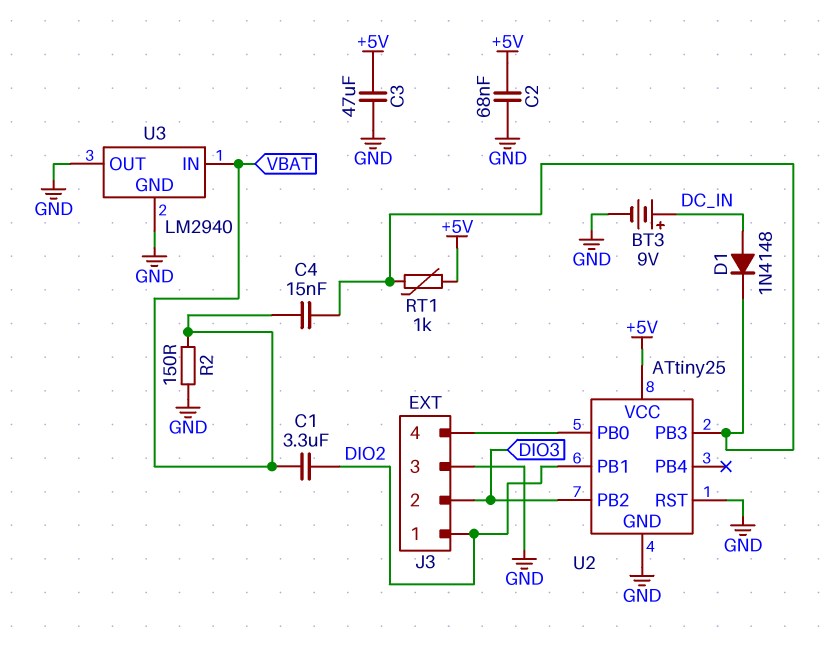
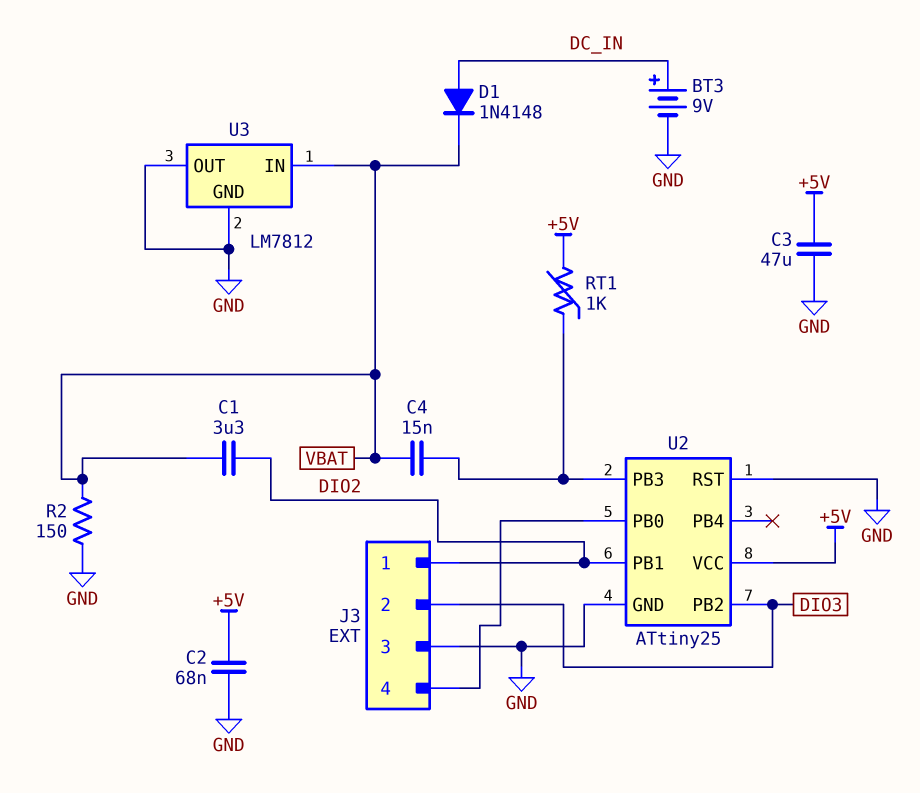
D1: diode 1N4148 (A DC_IN, K U2/PB3) -> diode 1N4148 (A DC_IN, K VBAT)
U3: LM2940 -> LM7812

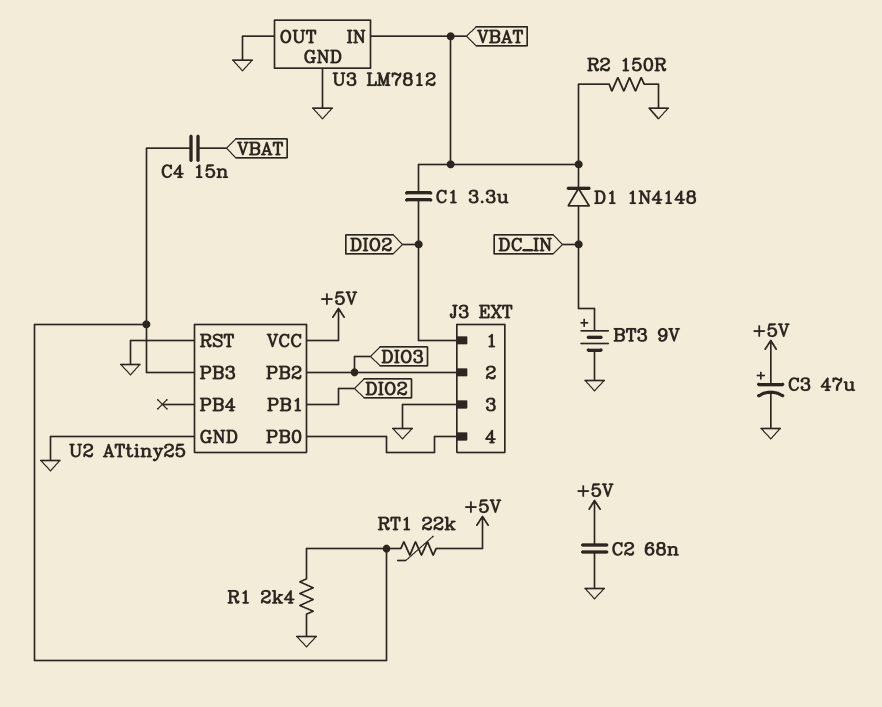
C3: 47uF (+5V, GND) -> 47uF (plus +5V, minus GND)
R1: none -> 2.4k (GND, U2/PB3)
RT1: 1k (+5V, U2/PB3) -> 22k (+5V, U2/PB3)

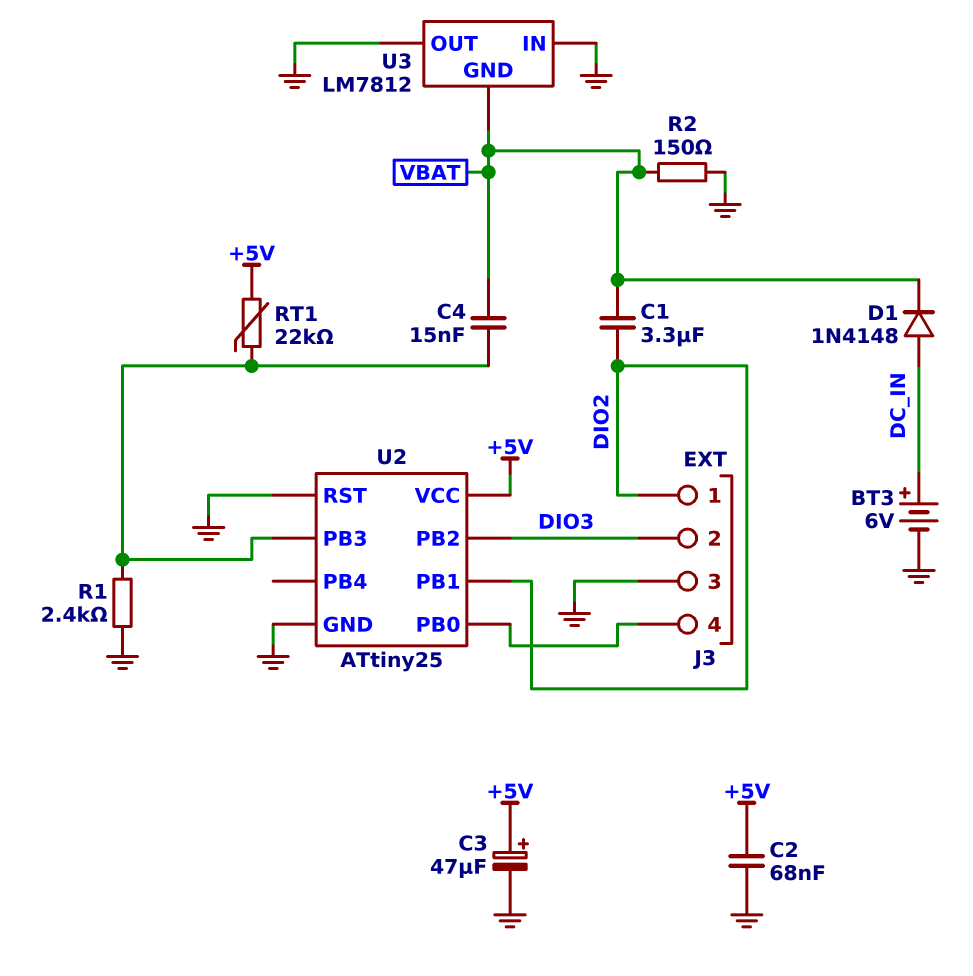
BT3: 9V (plus DC_IN, minus GND) -> 6V (plus DC_IN, minus GND)
U3 pin GND: GND -> VBAT
U3 pin IN: VBAT -> GND

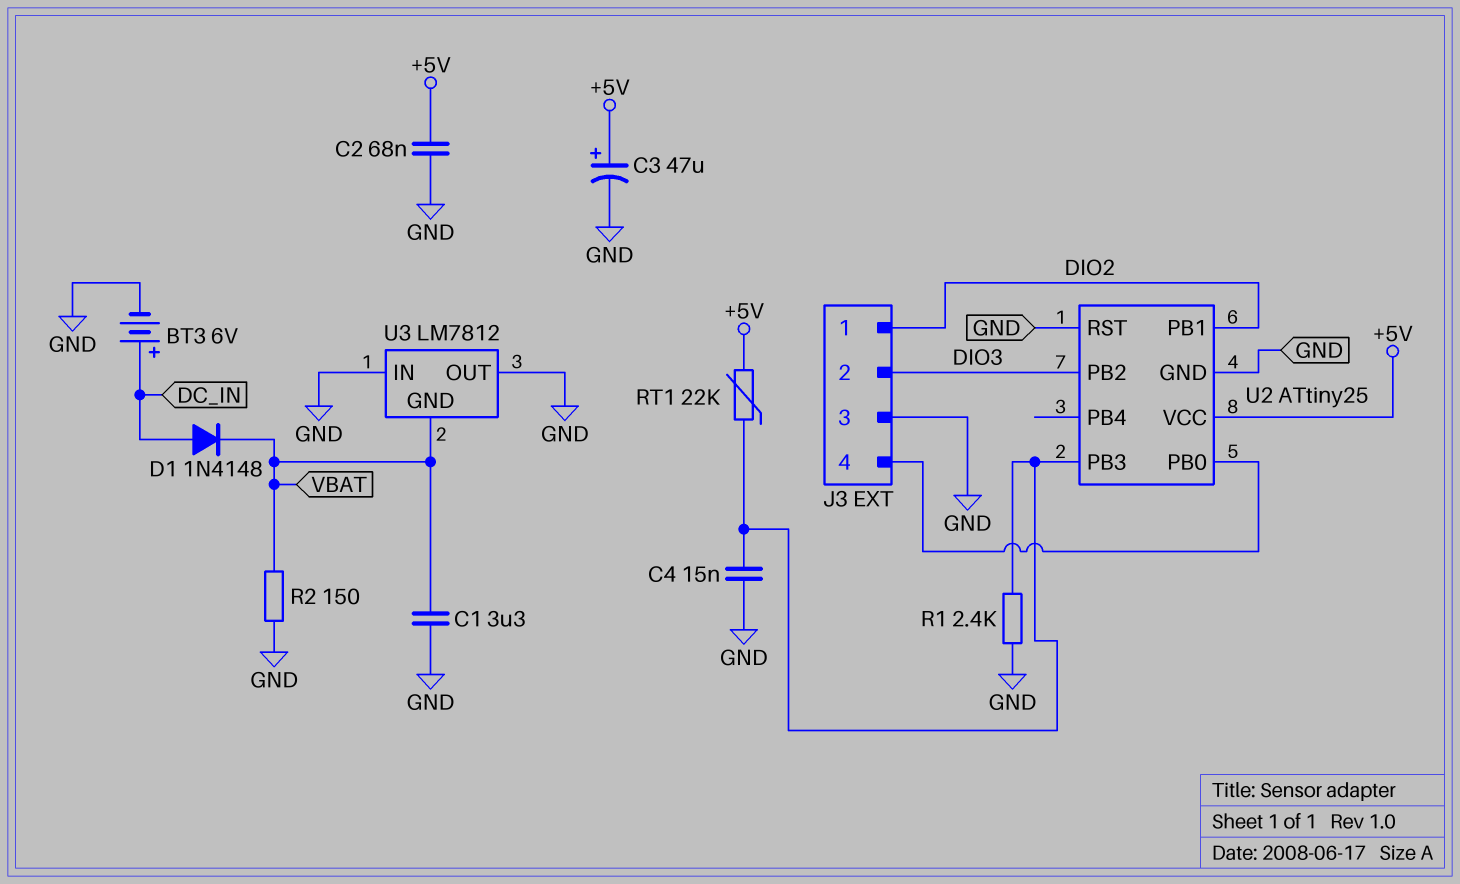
C1: 3.3uF (DIO2, VBAT) -> 3.3uF (GND, VBAT)
C4: 15nF (U2/PB3, VBAT) -> 15nF (GND, U2/PB3)

